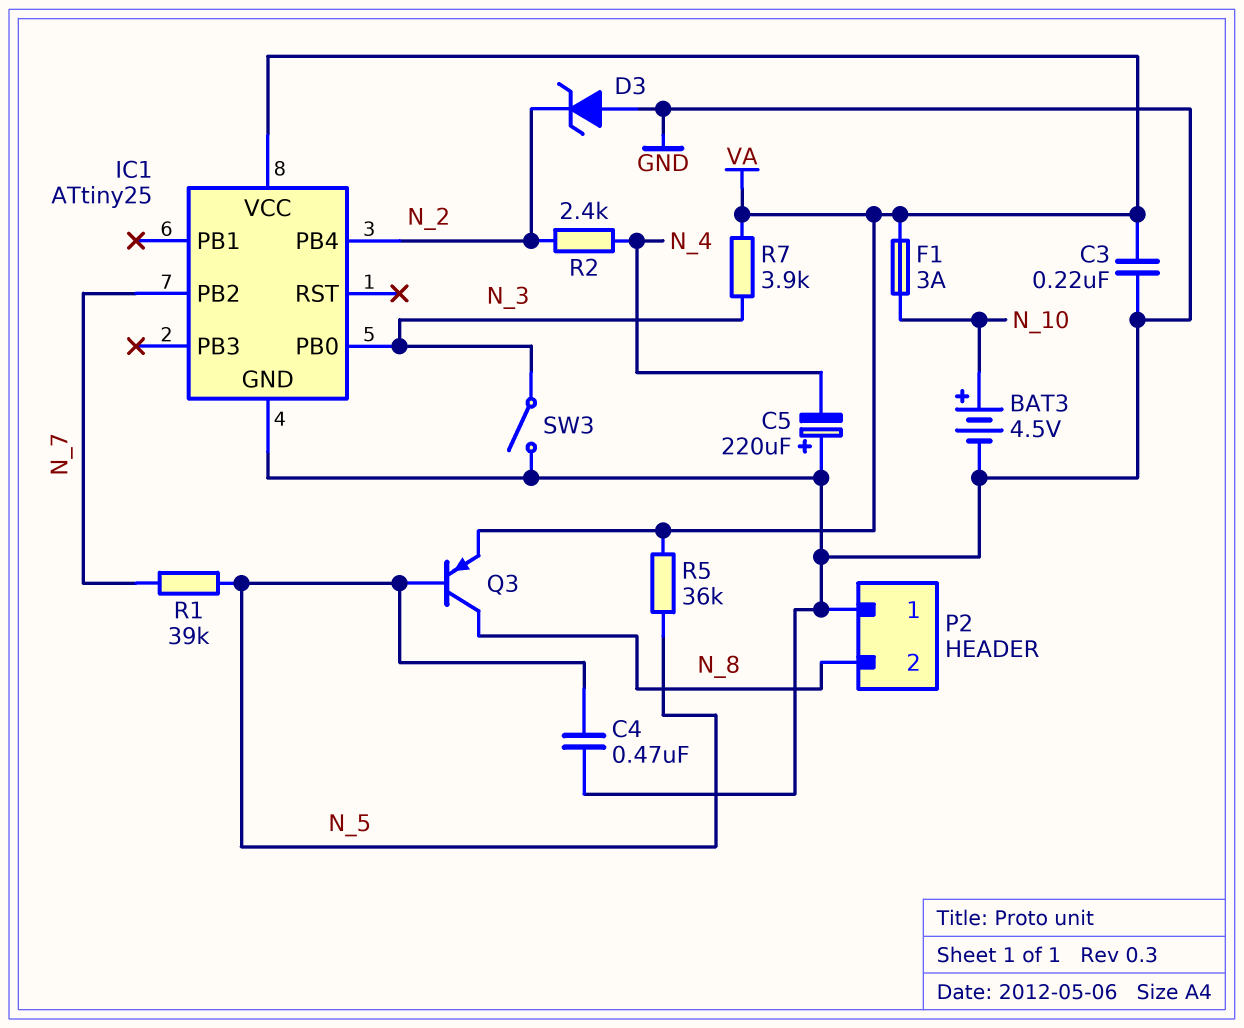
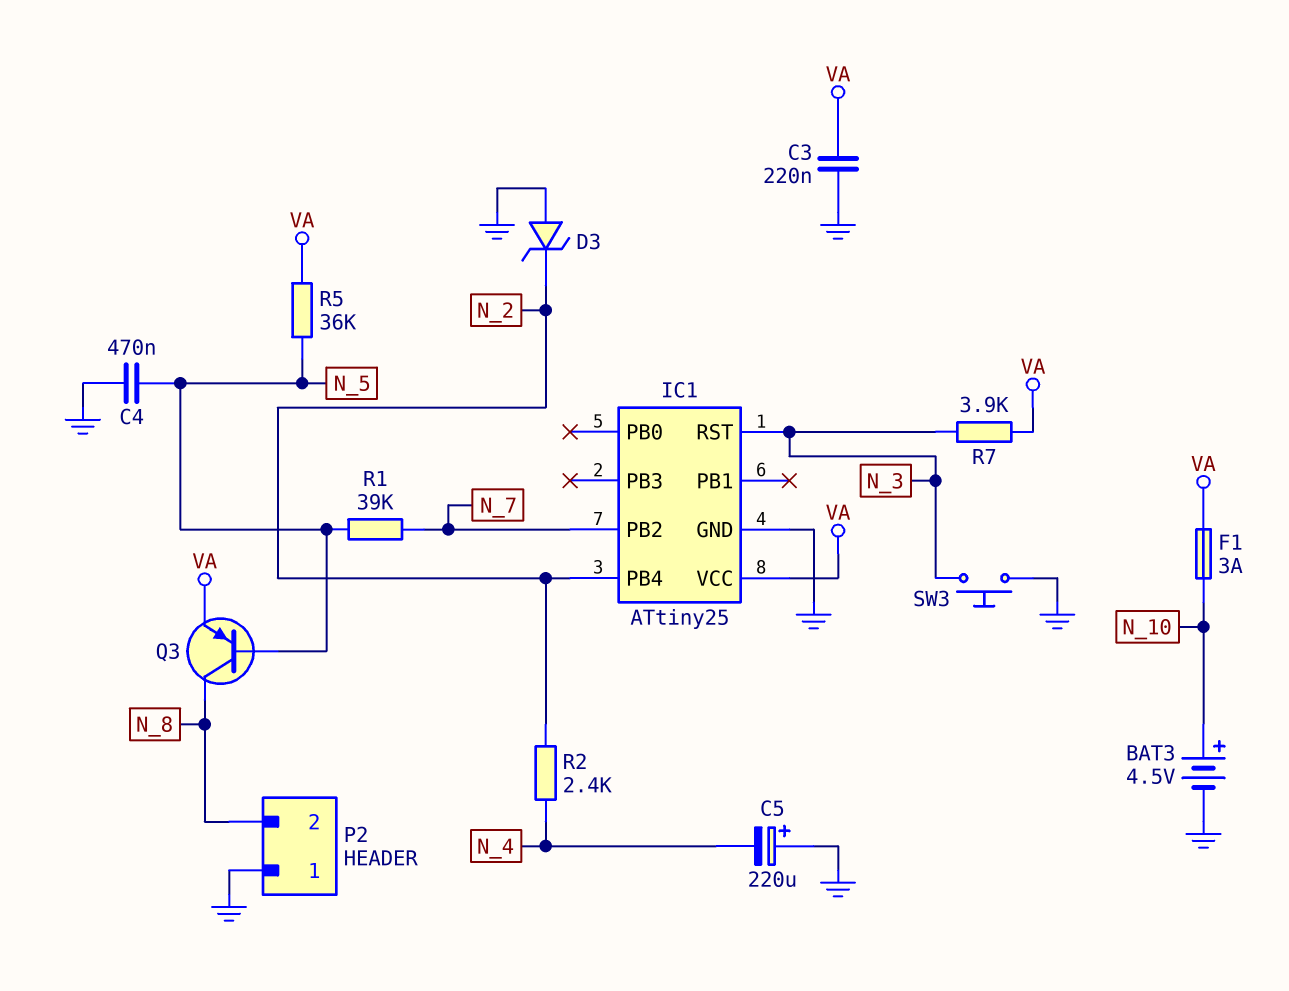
IC1 pin PB0: N_3 -> none
IC1 pin RST: none -> N_3
SW3: switch (GND, N_3) -> button (GND, N_3)

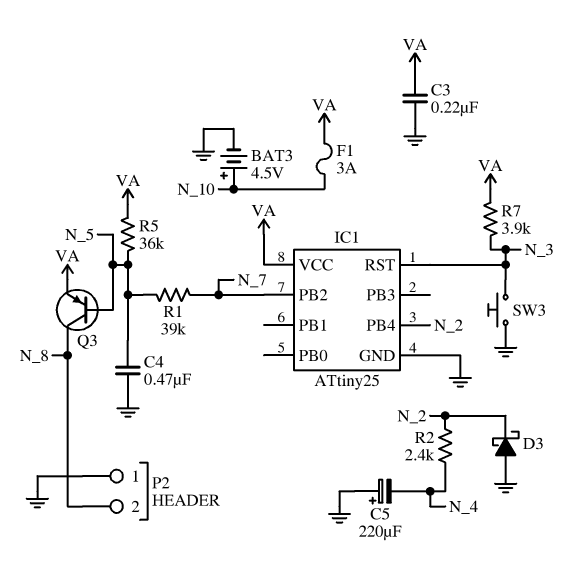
D3: zener (A GND, K N_2) -> schottky (A GND, K N_2)

